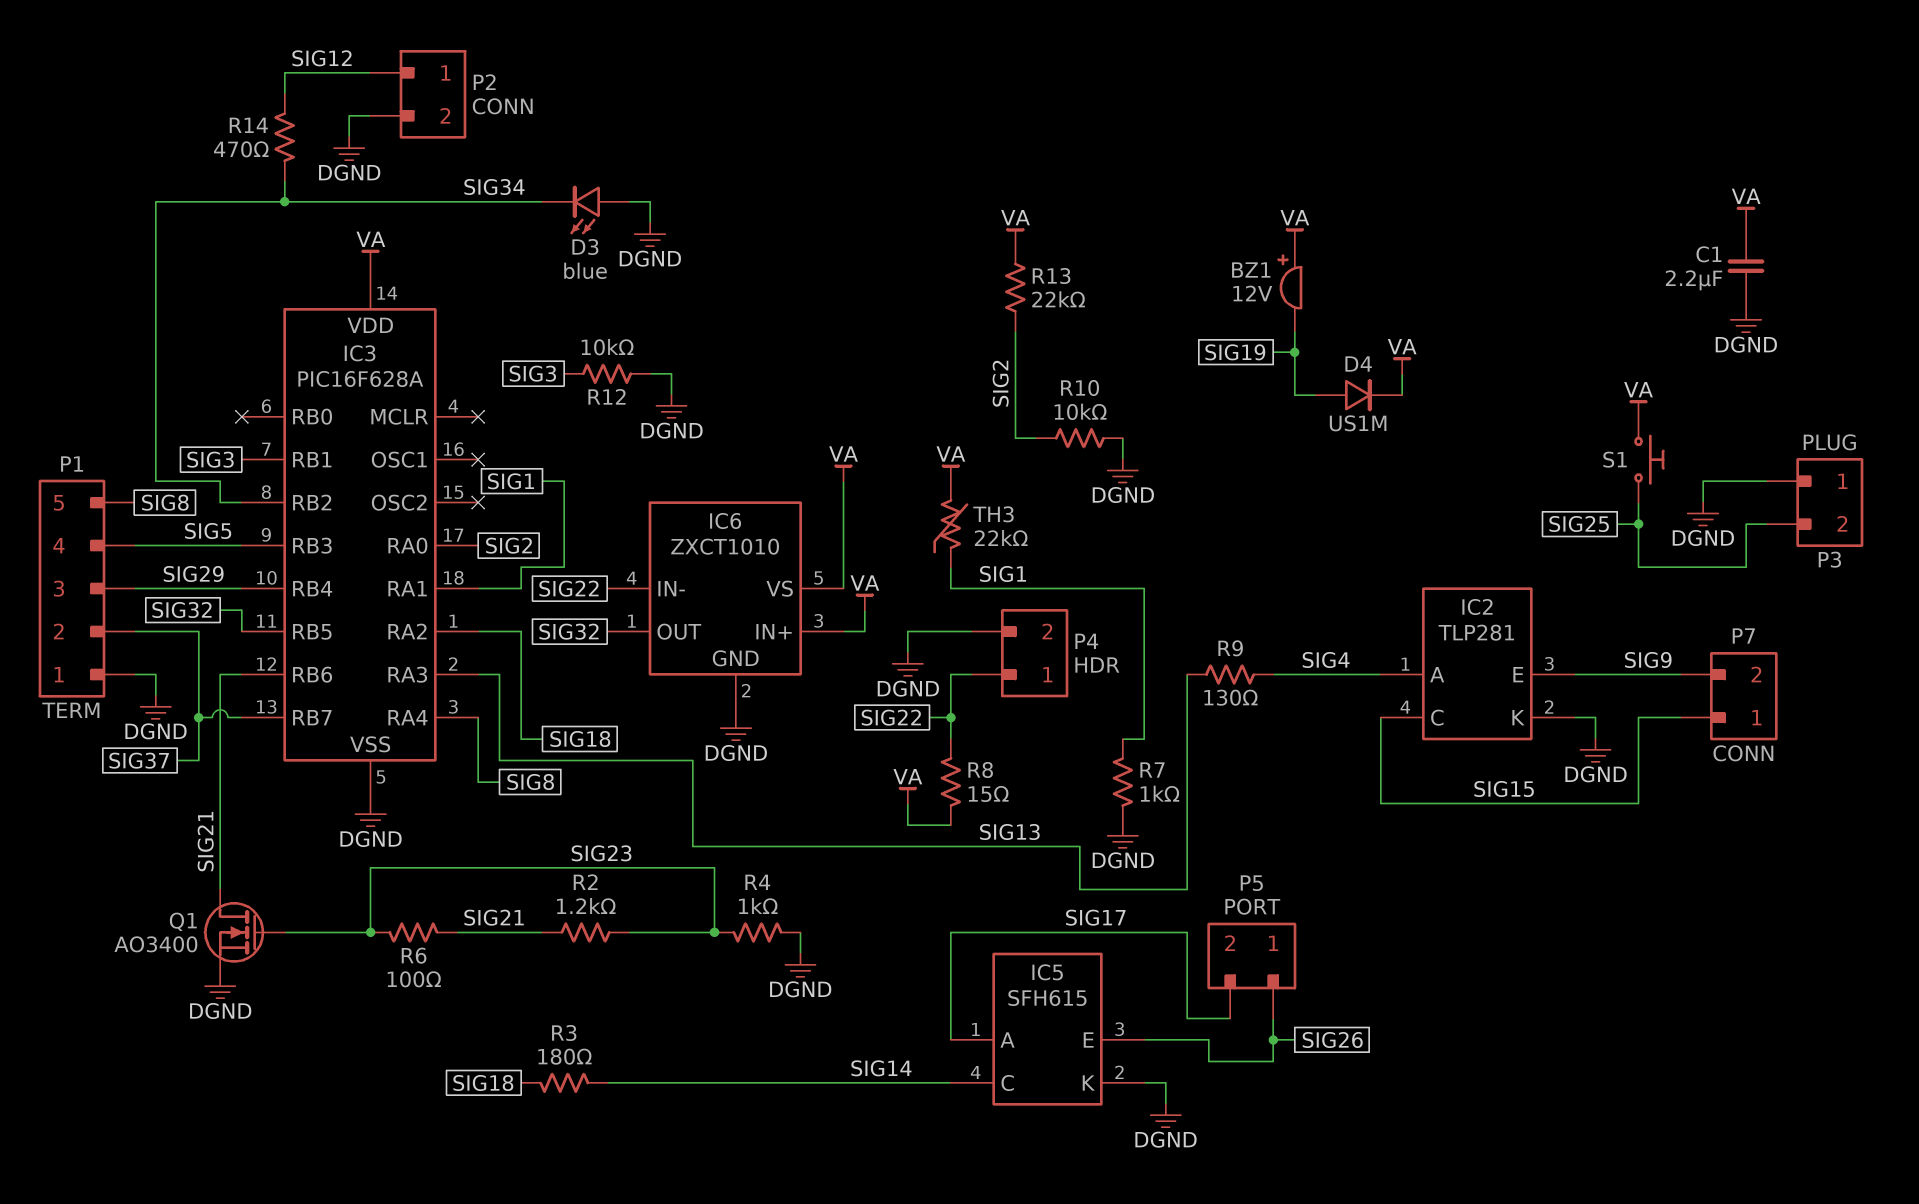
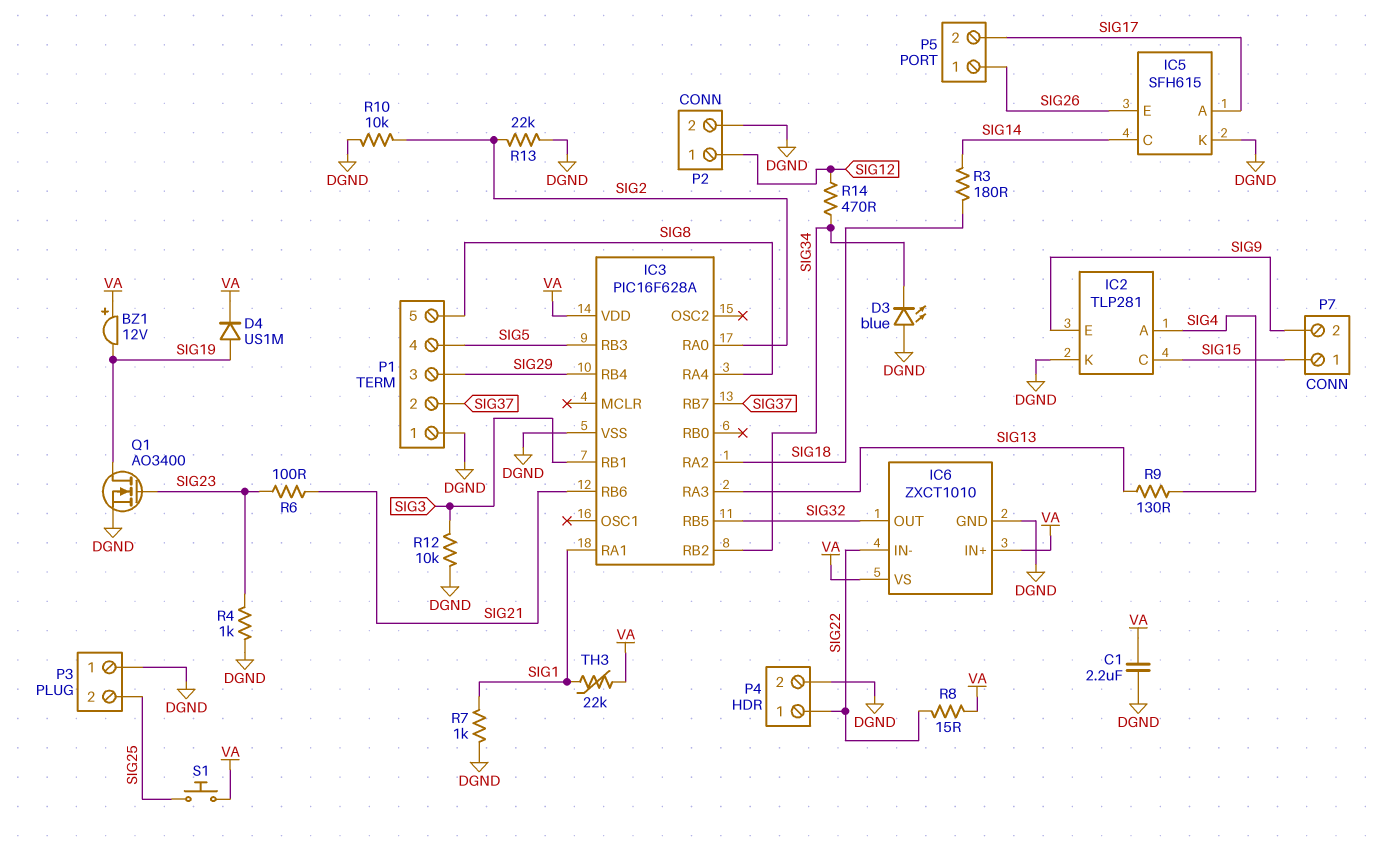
Q1: NMOS AO3400 (G SIG23, D SIG21, S DGND) -> NMOS AO3400 (G SIG23, D SIG19, S DGND)
R2: 1.2k (SIG21, SIG23) -> none
R13: 22k (SIG2, VA) -> 22k (DGND, SIG2)

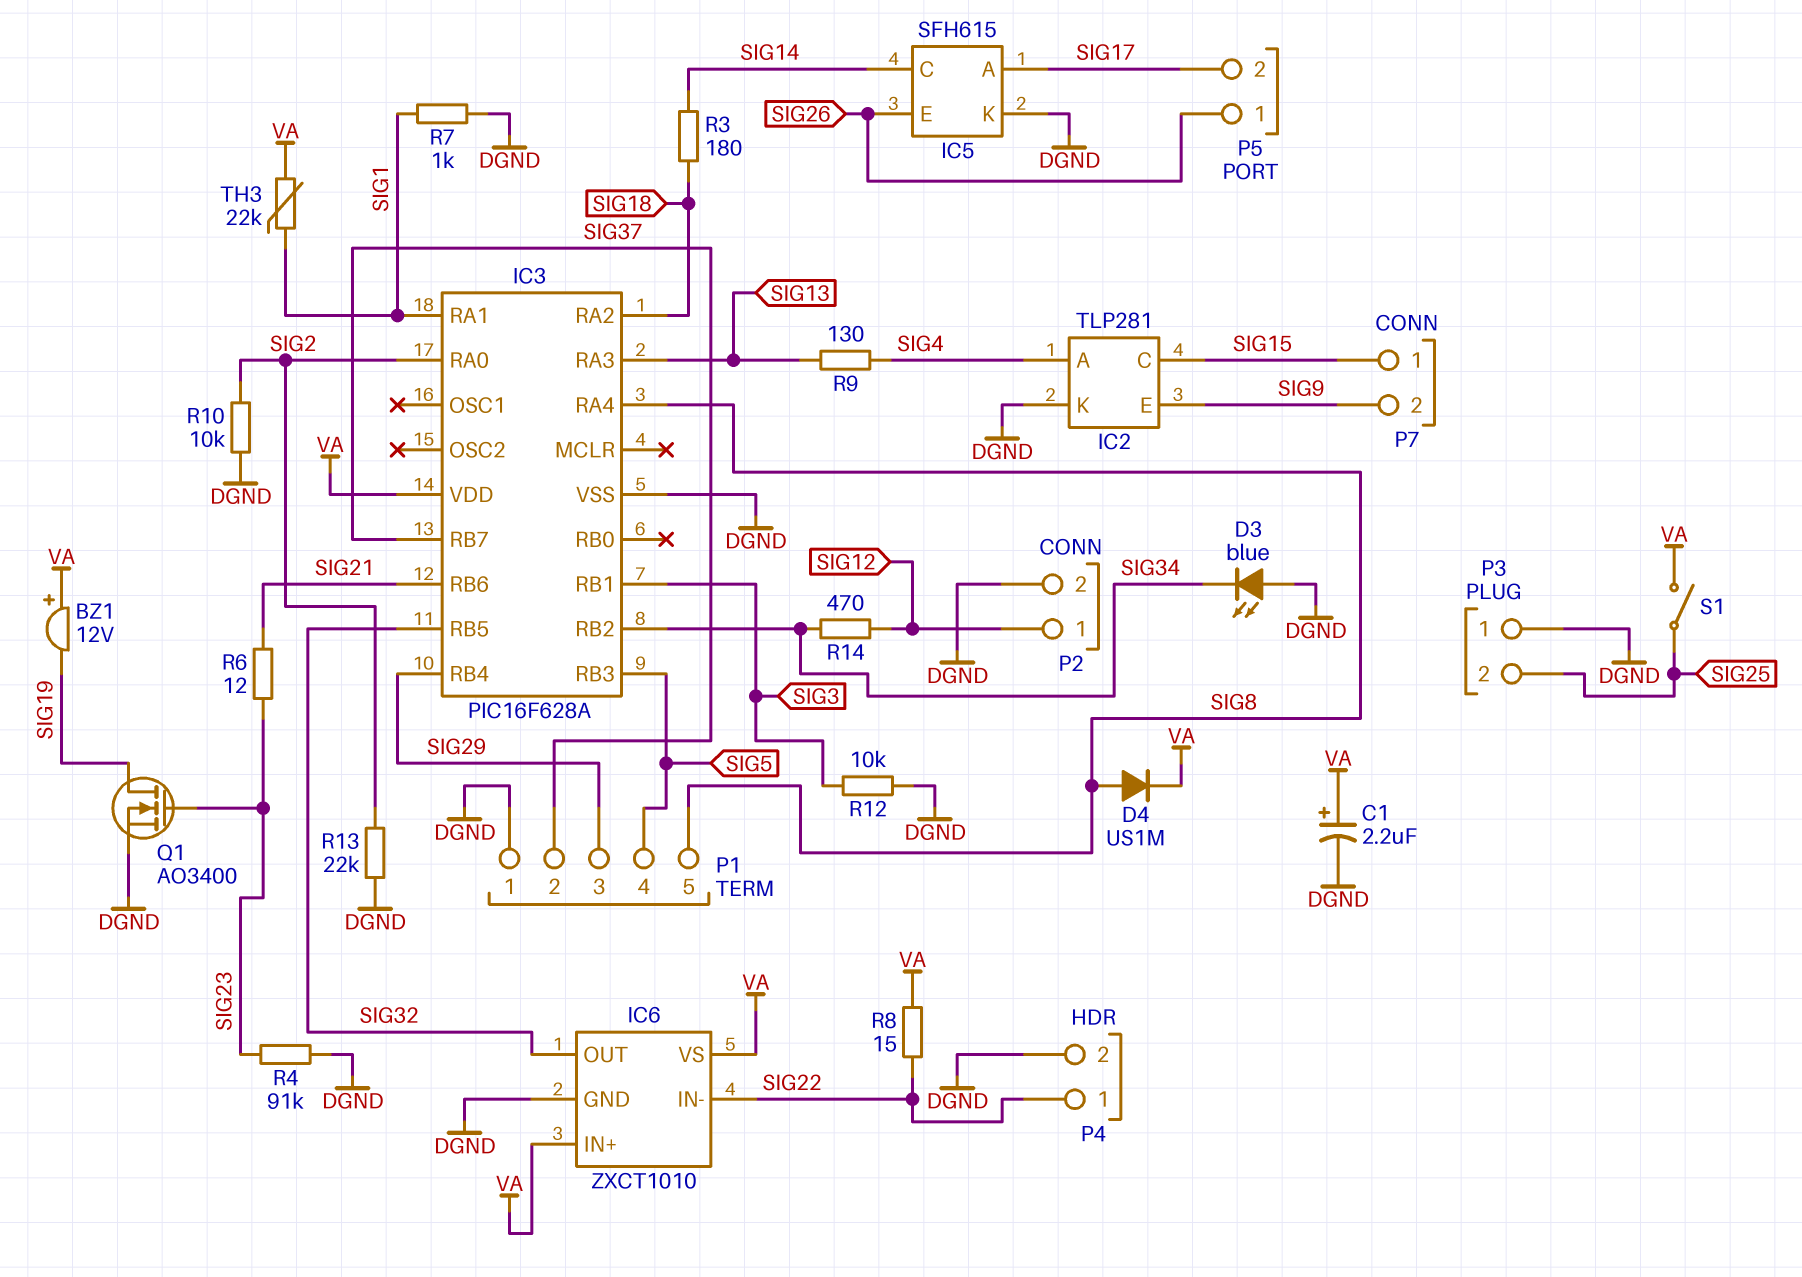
C1: 2.2uF (DGND, VA) -> 2.2uF (plus VA, minus DGND)
D4: diode US1M (A SIG19, K VA) -> diode US1M (A SIG8, K VA)
R4: 1k (DGND, SIG23) -> 91k (DGND, SIG23)
R6: 100 (SIG21, SIG23) -> 12 (SIG21, SIG23)
S1: button (SIG25, VA) -> switch (SIG25, VA)

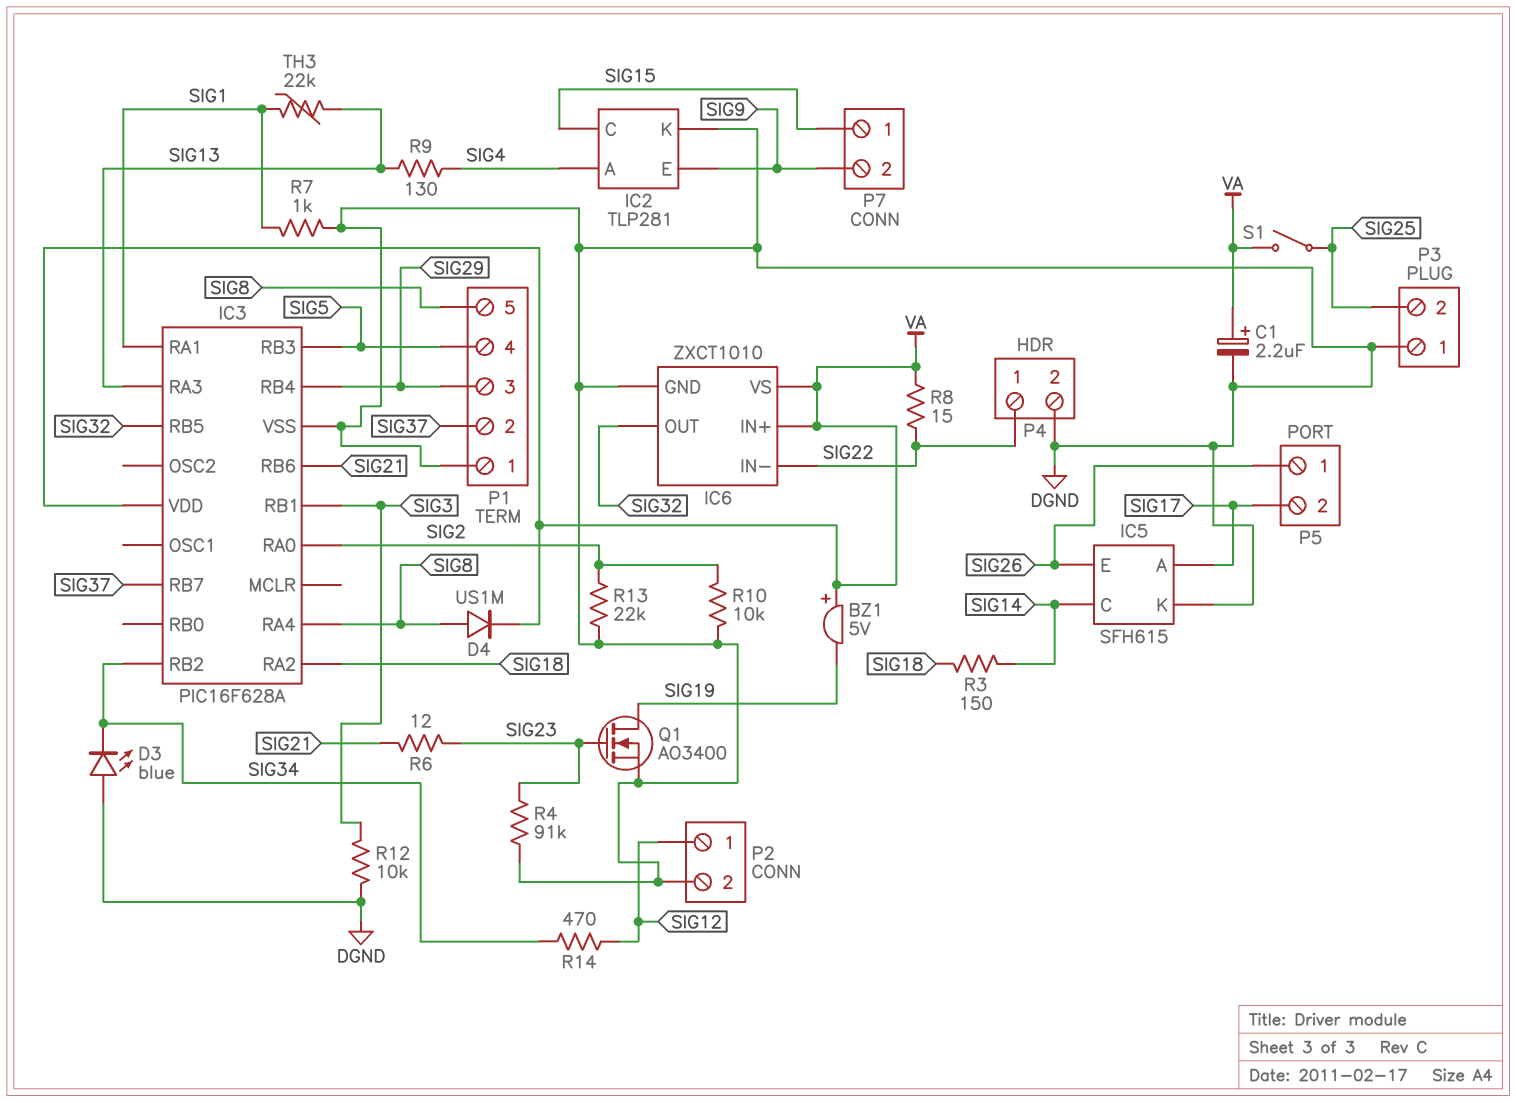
BZ1: buzzer 12V (plus VA, minus SIG19) -> buzzer 5V (plus VA, minus SIG19)
R3: 180 (SIG14, SIG18) -> 150 (SIG14, SIG18)
TH3: 22k (SIG1, VA) -> 22k (SIG1, SIG13)

